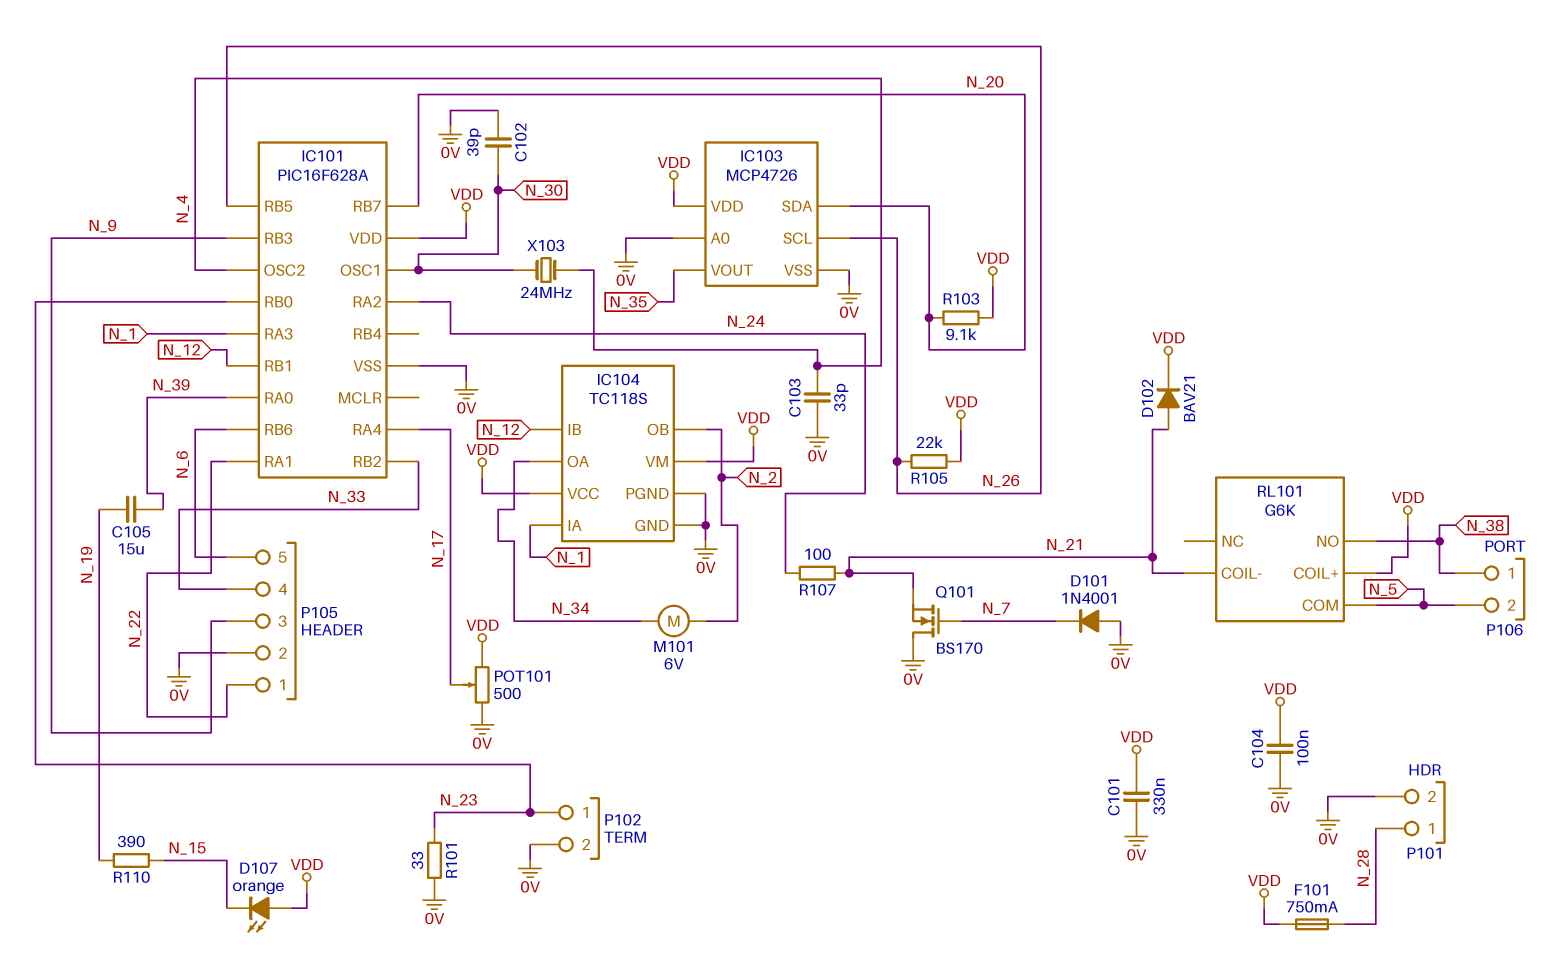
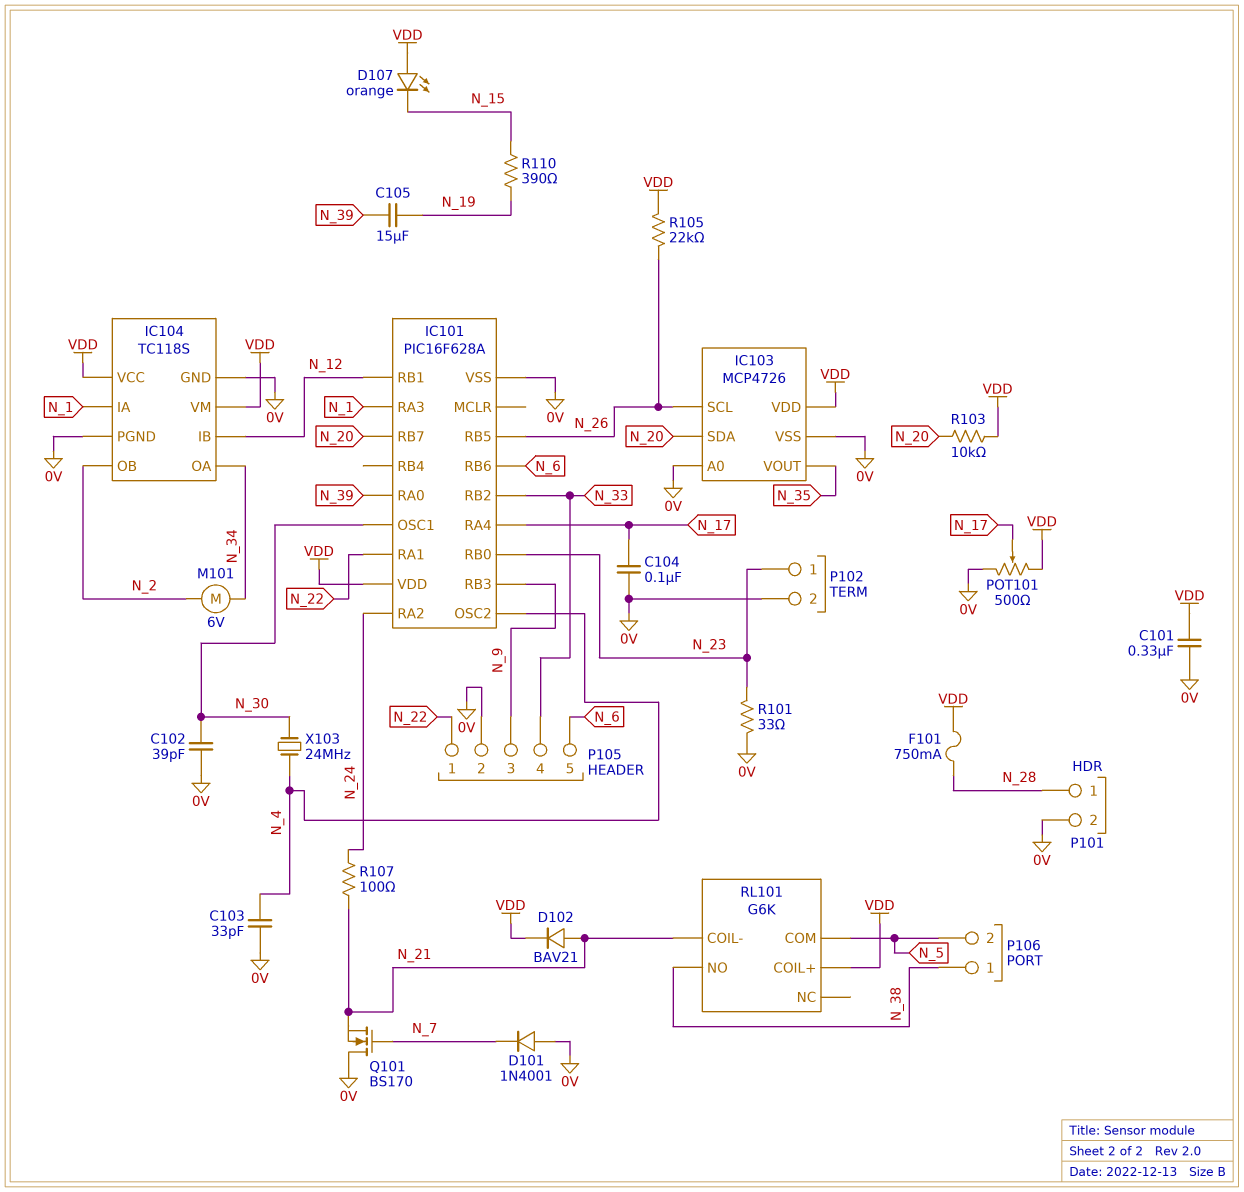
C104: 100nF (0V, VDD) -> 100nF (0V, N_17)
R103: 9.1k (N_20, VDD) -> 10k (N_20, VDD)

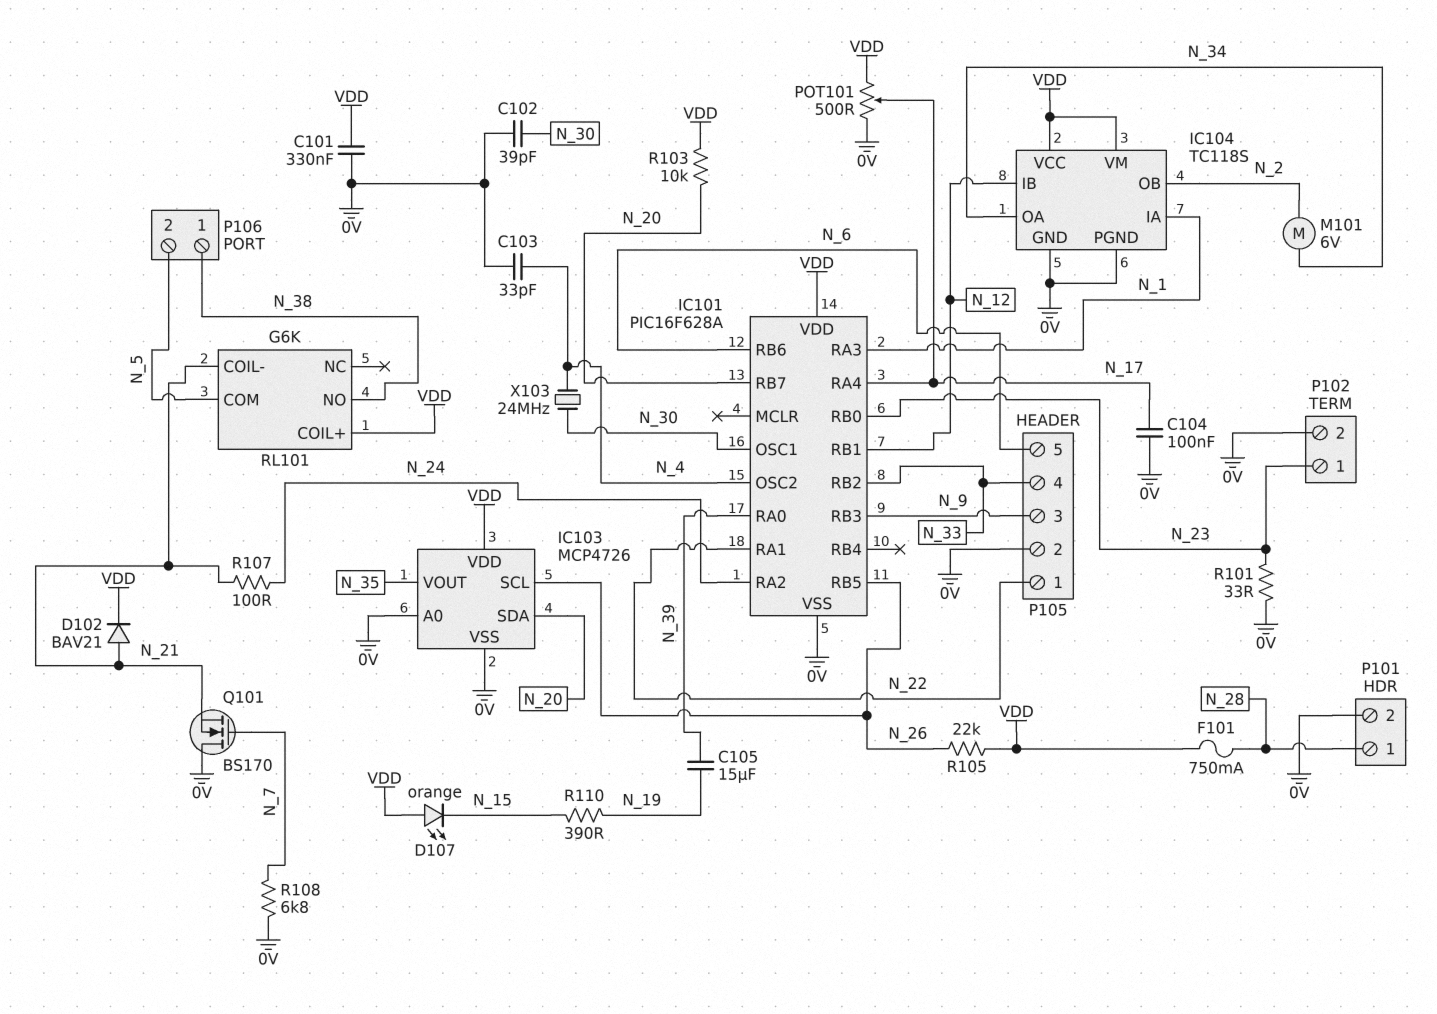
D101: diode 1N4001 (A 0V, K N_7) -> none
R108: none -> 6.8k (0V, N_7)

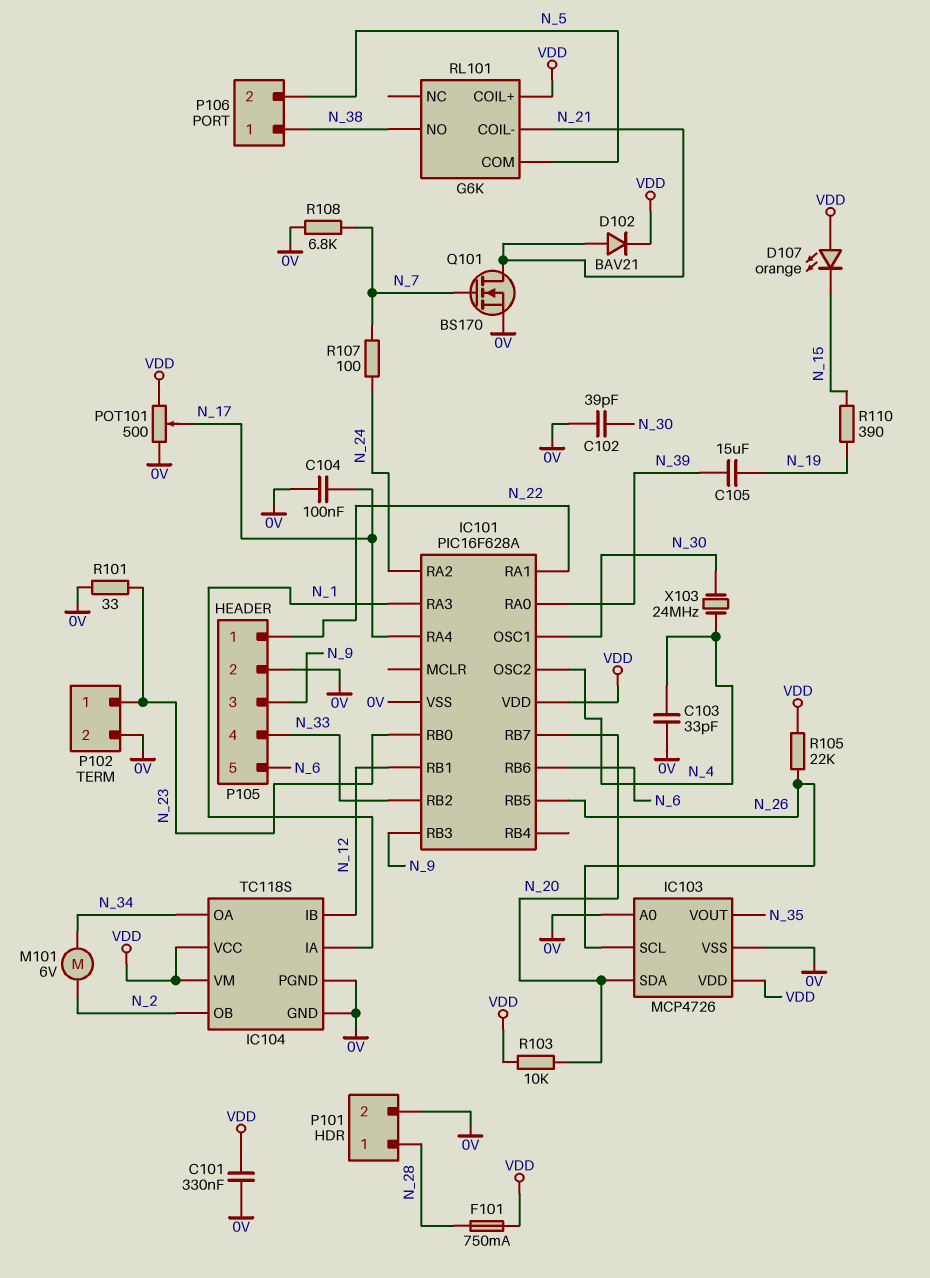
Q101: NMOS BS170 (G N_7, D 0V, S N_21) -> NMOS BS170 (G N_7, D N_21, S 0V)
R107: 100 (N_21, N_24) -> 100 (N_7, N_24)

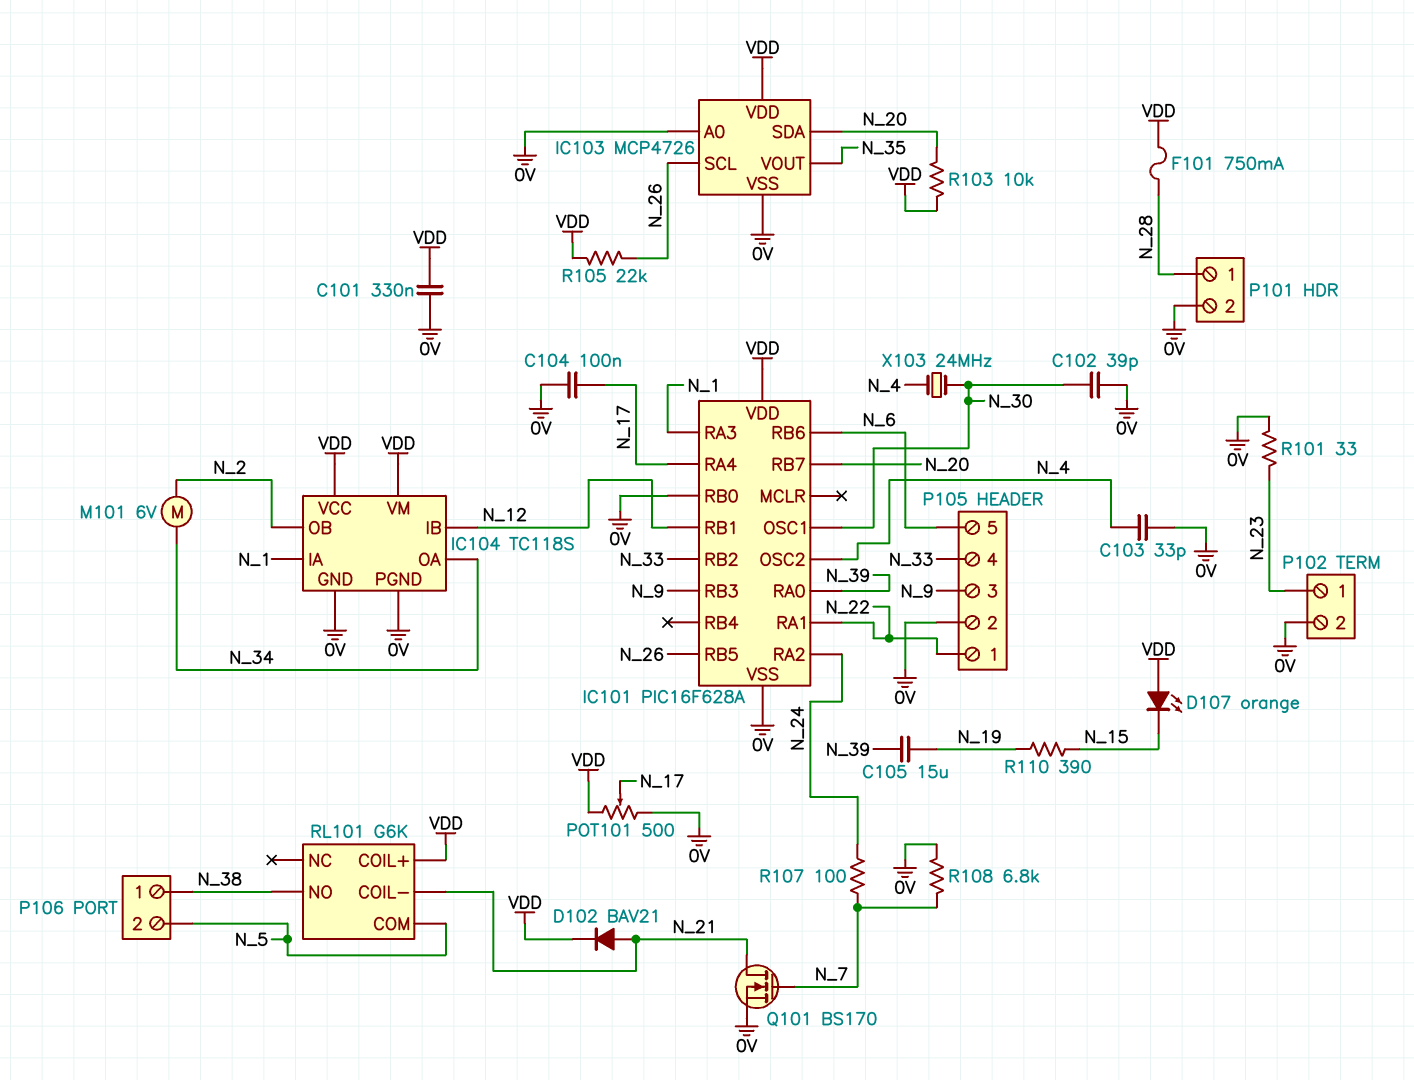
IC101 pin RB0: N_23 -> 0V

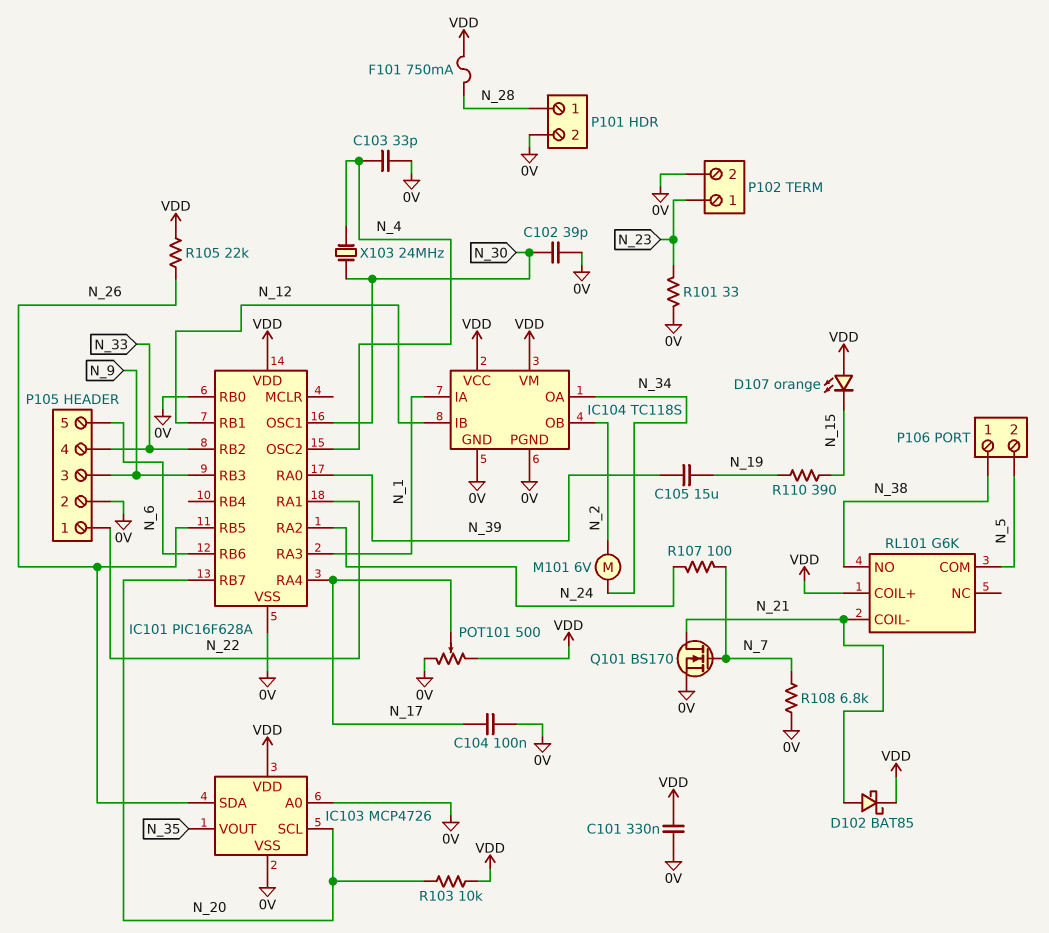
D102: diode BAV21 (A N_21, K VDD) -> schottky BAT85 (A N_21, K VDD)
IC103 pin SCL: N_26 -> N_20
IC103 pin SDA: N_20 -> N_26

